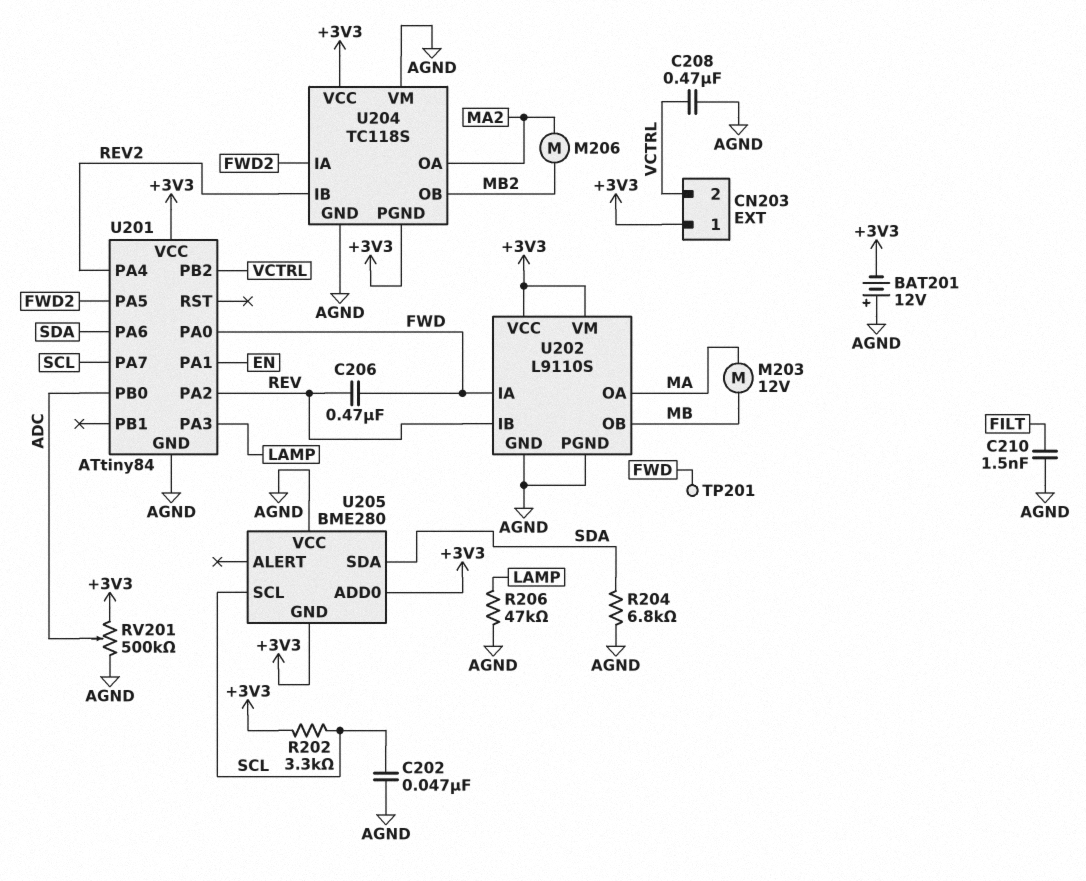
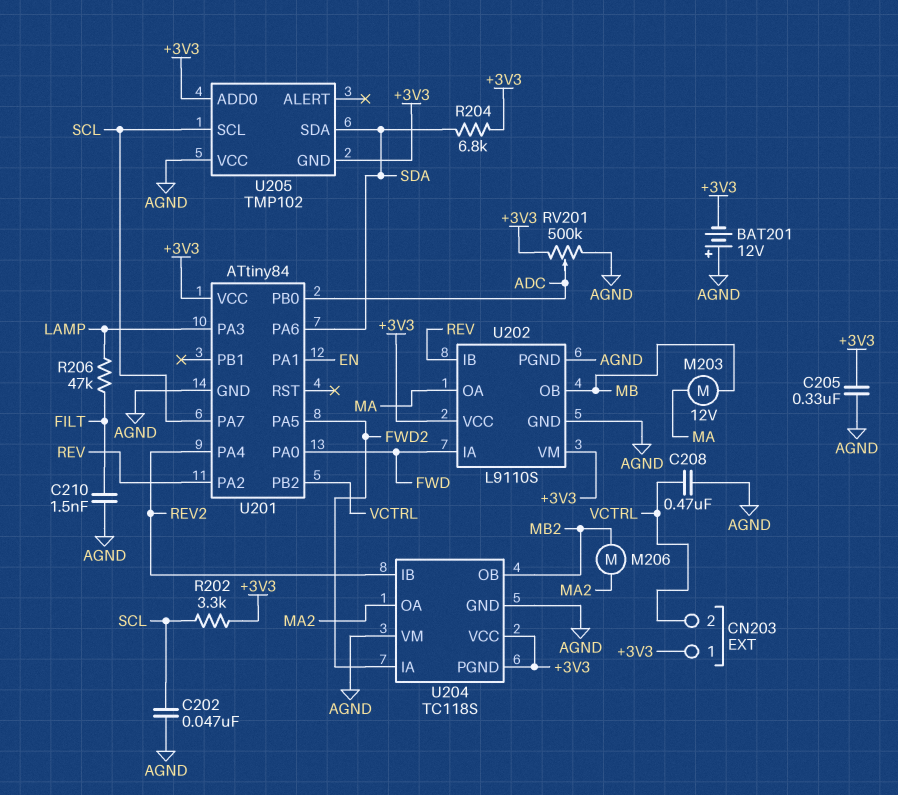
C205: none -> 330nF (+3V3, AGND)
C206: 470nF (FWD, REV) -> none
R204: 6.8k (AGND, SDA) -> 6.8k (+3V3, SDA)
R206: 47k (AGND, LAMP) -> 47k (FILT, LAMP)
TP201: test point (FWD) -> none
U205: BME280 -> TMP102

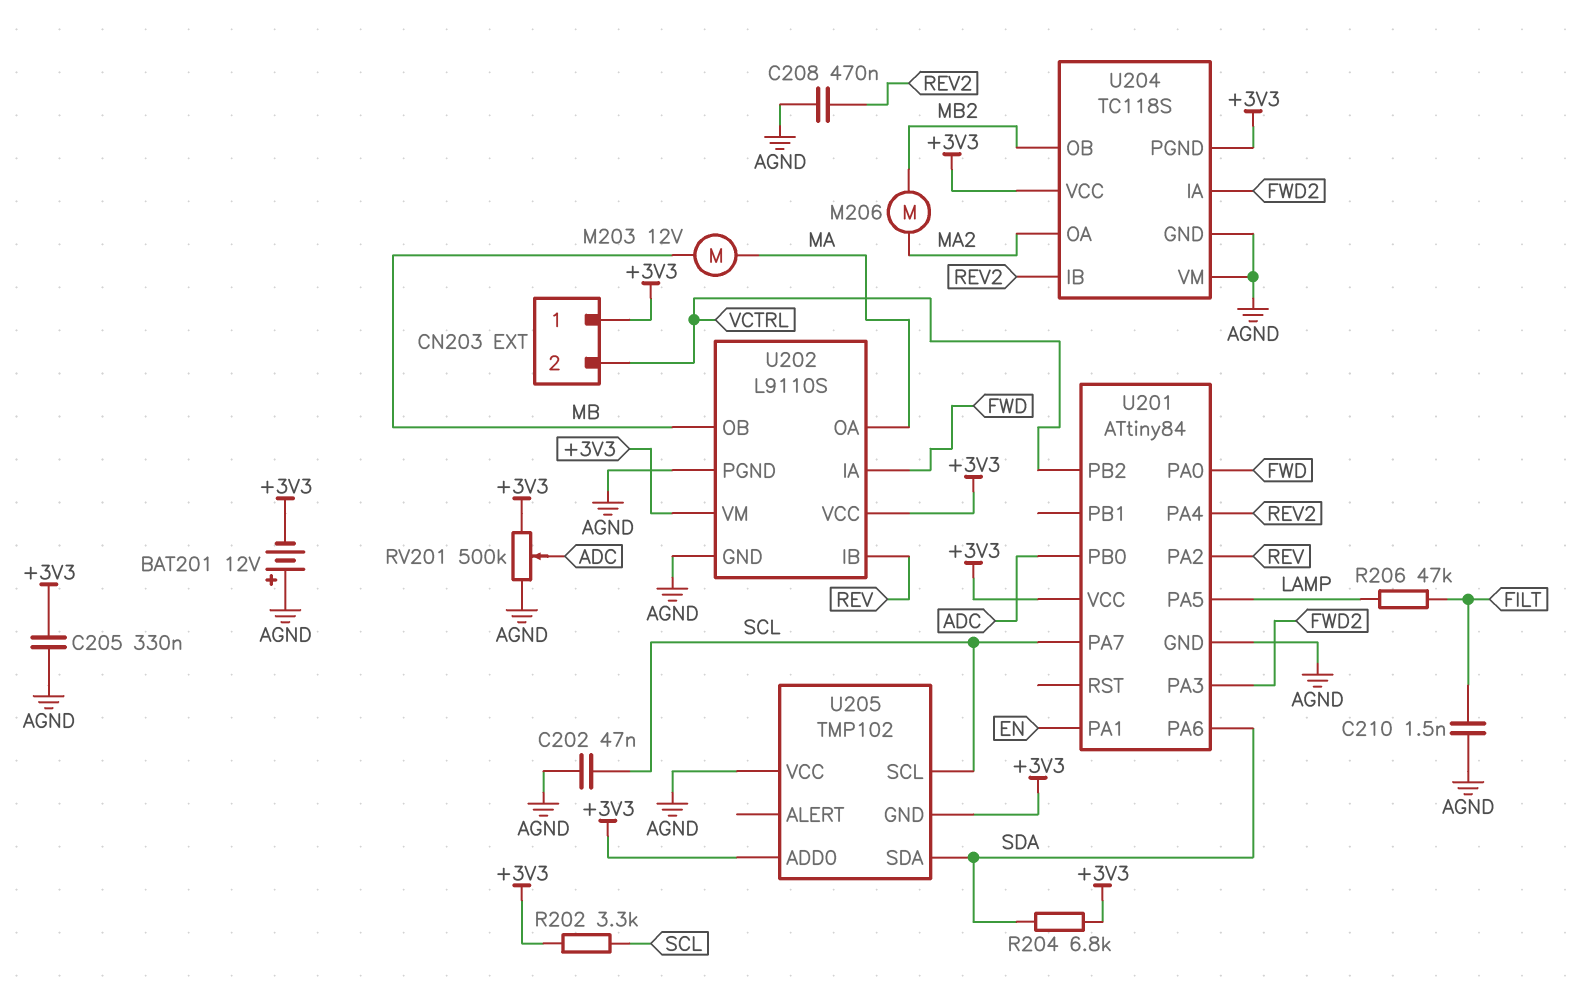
C208: 470nF (AGND, VCTRL) -> 470nF (AGND, REV2)
U201 pin PA3: LAMP -> FWD2
U201 pin PA5: FWD2 -> LAMP

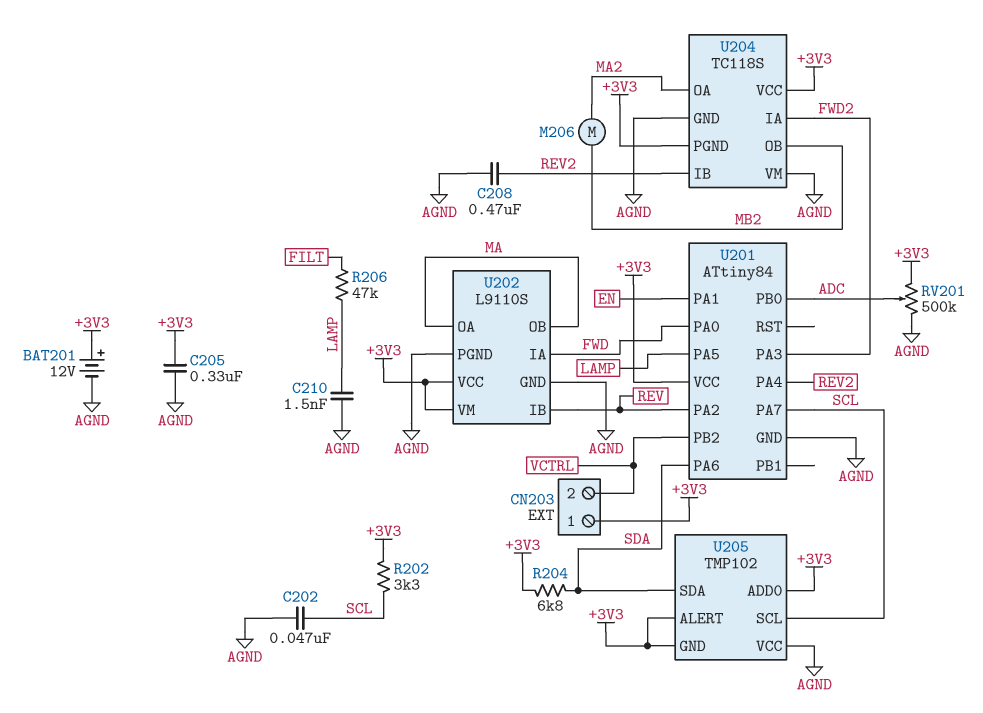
BAT201: 12V (plus AGND, minus +3V3) -> 12V (plus +3V3, minus AGND)
C210: 1.5nF (AGND, FILT) -> 1.5nF (AGND, LAMP)
M203: motor 12V (MA, MB) -> none
U202 pin OB: MB -> MA
U205 pin ALERT: none -> +3V3

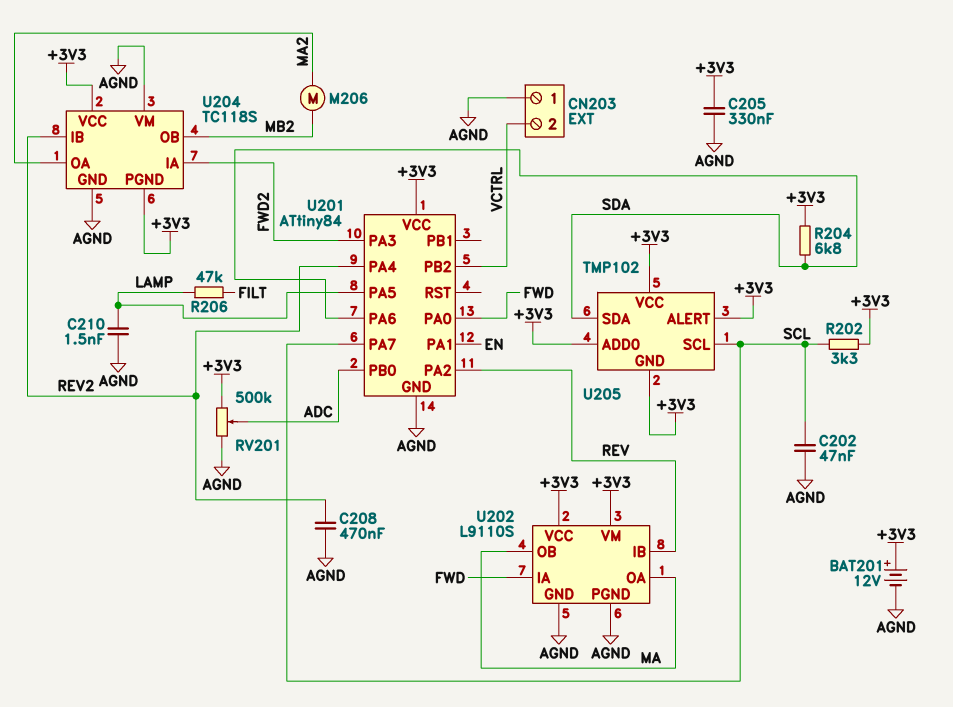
CN203 pin 1: +3V3 -> AGND
U205 pin VCC: AGND -> +3V3

